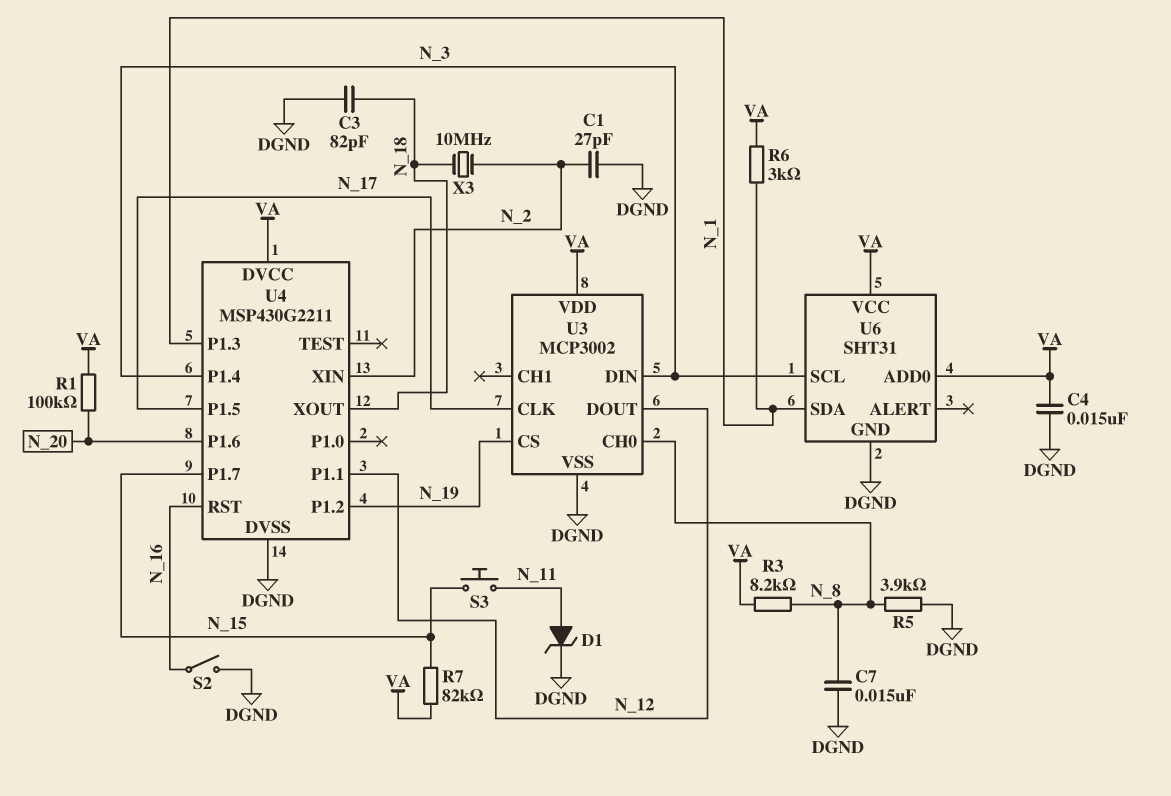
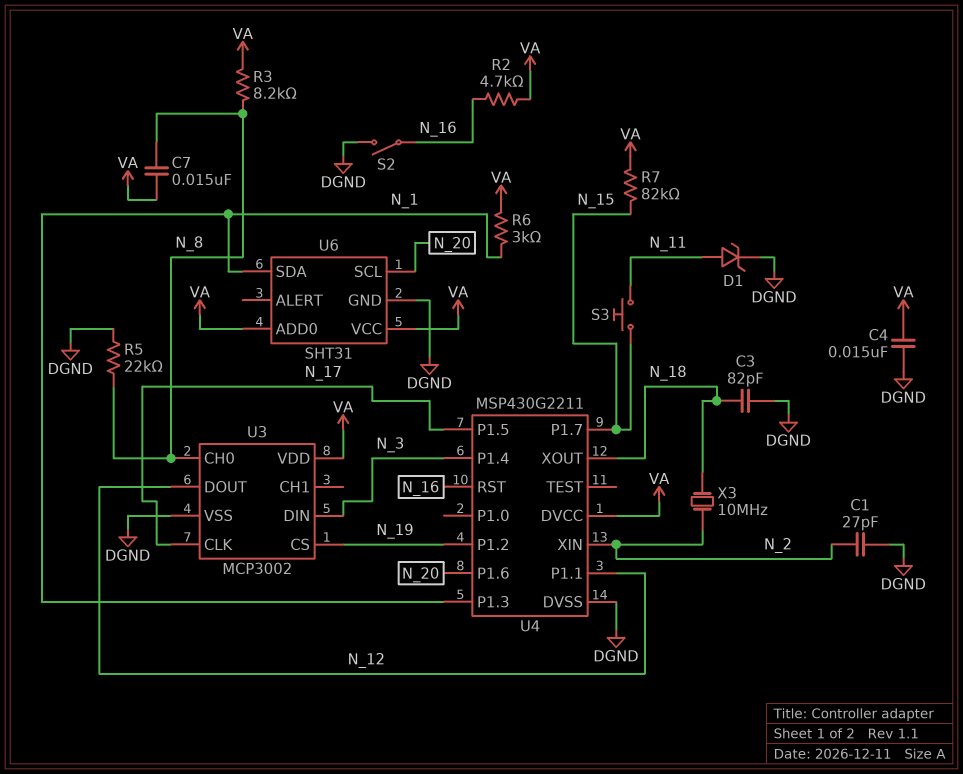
C7: 15nF (DGND, N_8) -> 15nF (N_8, VA)
R1: 100k (N_20, VA) -> none
R2: none -> 4.7k (N_16, VA)
R5: 3.9k (DGND, N_8) -> 22k (DGND, N_8)
U6 pin SCL: N_3 -> N_20

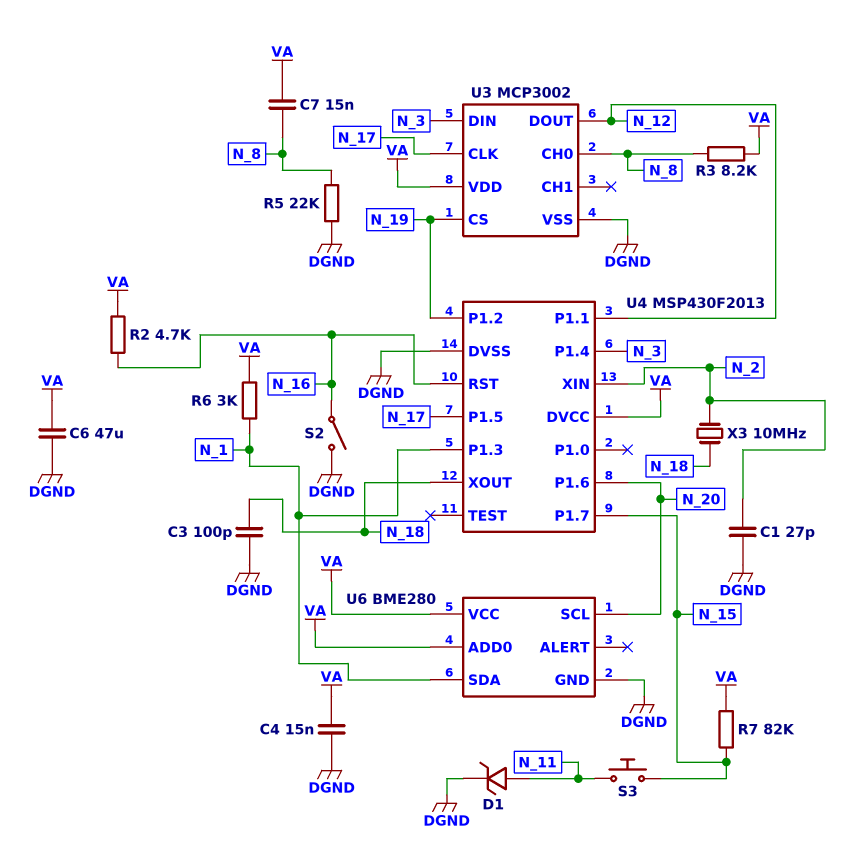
C3: 82pF (DGND, N_18) -> 100pF (DGND, N_18)
C6: none -> 47uF (DGND, VA)
U4: MSP430G2211 -> MSP430F2013
U6: SHT31 -> BME280

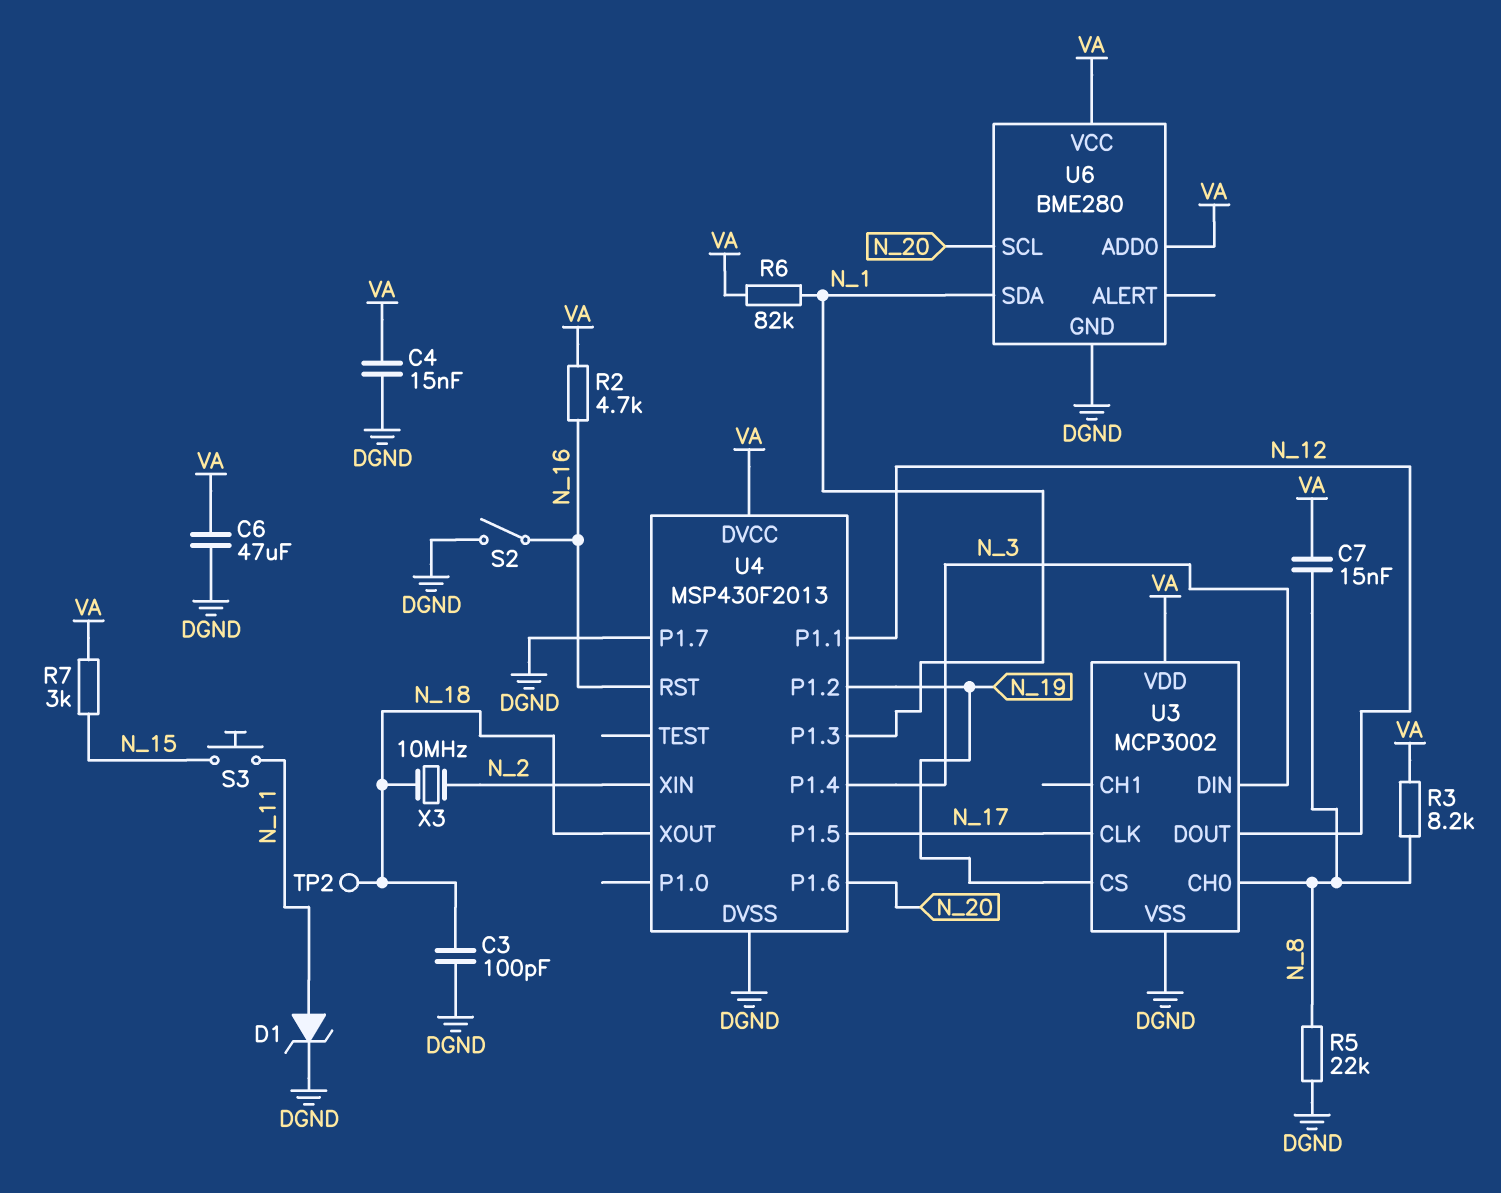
C1: 27pF (DGND, N_2) -> none
R6: 3k (N_1, VA) -> 82k (N_1, VA)
R7: 82k (N_15, VA) -> 3k (N_15, VA)
TP2: none -> test point (N_18)
U4 pin P1.7: N_15 -> DGND

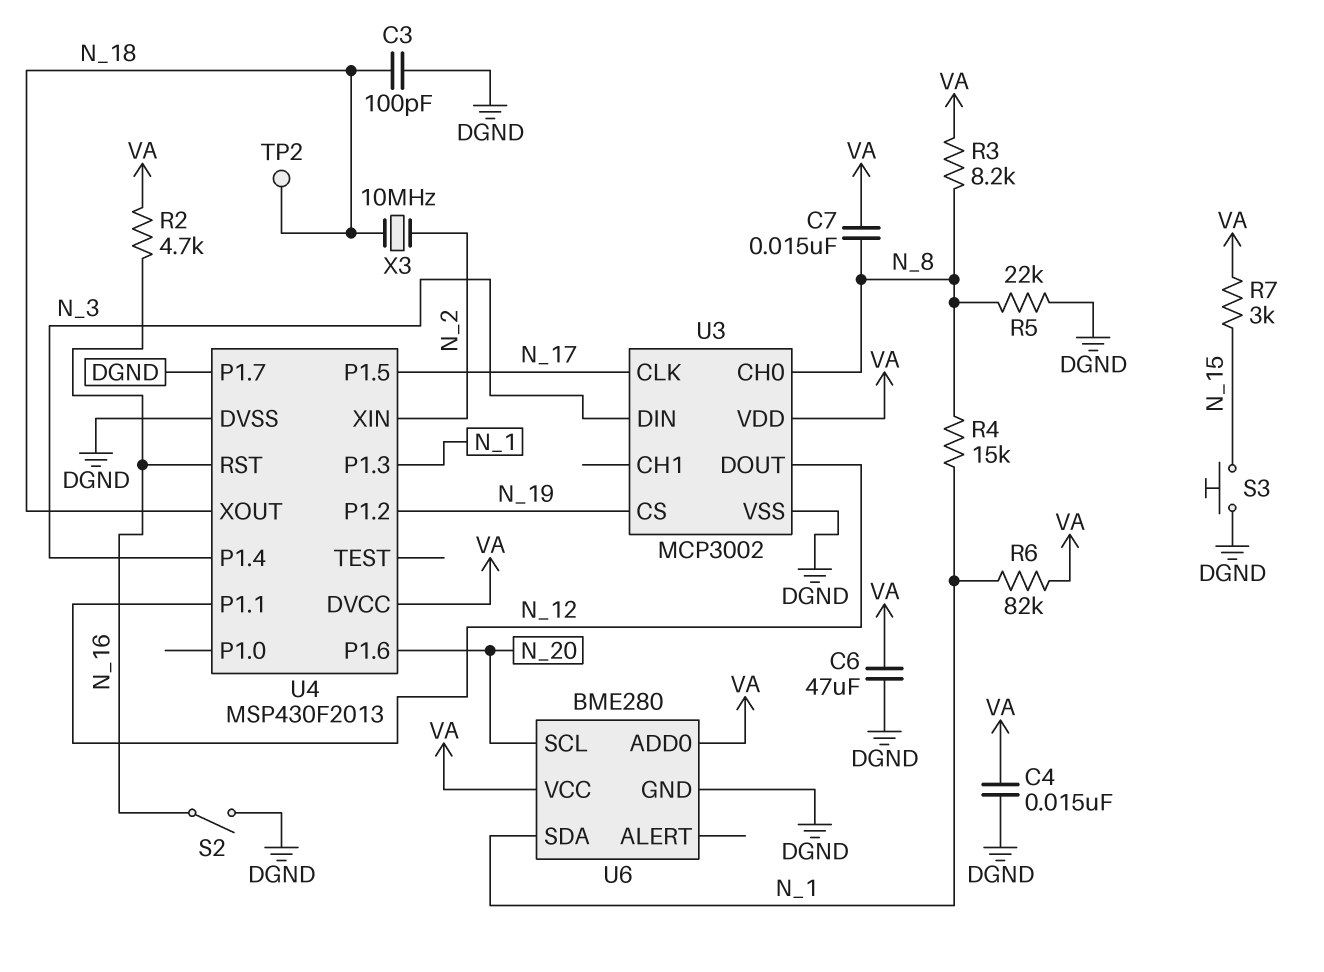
D1: zener (A N_11, K DGND) -> none
R4: none -> 15k (N_1, N_8)
S3: button (N_11, N_15) -> button (DGND, N_15)

